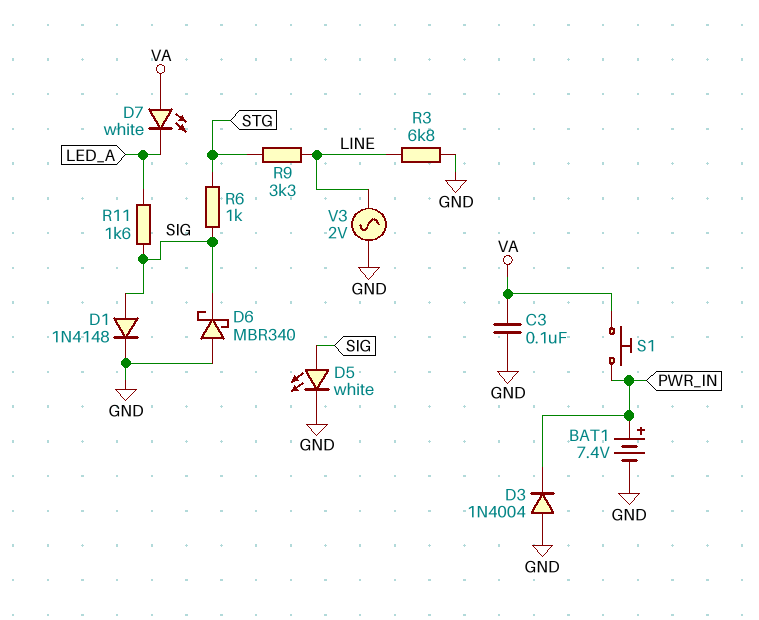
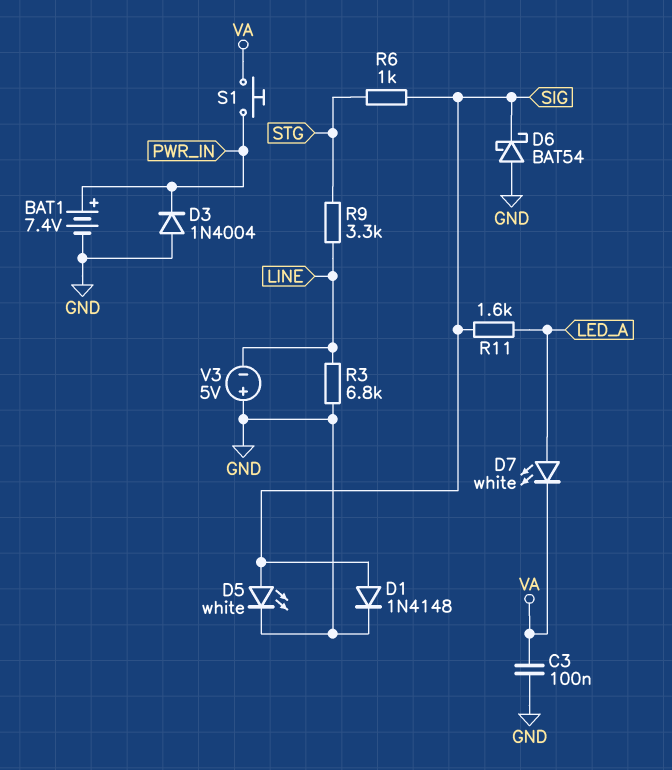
D6: schottky MBR340 (A GND, K SIG) -> schottky BAT54 (A GND, K SIG)
D7: LED white (A VA, K LED_A) -> LED white (A LED_A, K VA)
V3: AC 2V (GND, LINE) -> 5V (plus GND, minus LINE)

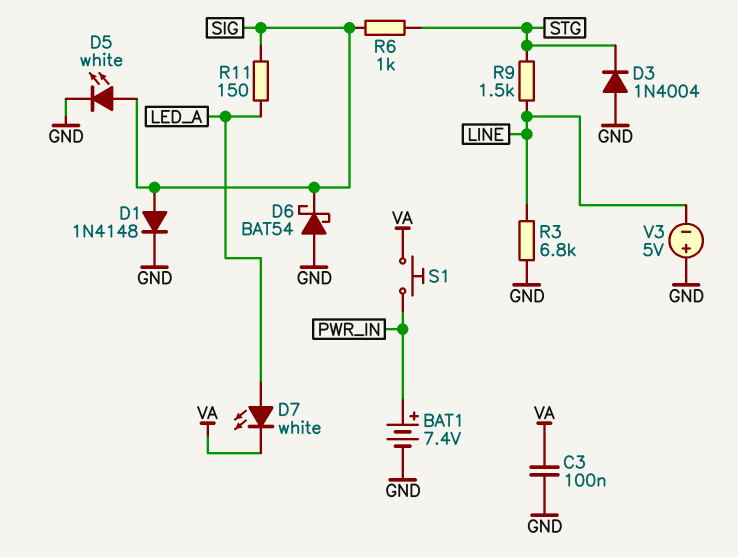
D3: diode 1N4004 (A GND, K PWR_IN) -> diode 1N4004 (A GND, K STG)
R9: 3.3k (LINE, STG) -> 1.5k (LINE, STG)
R11: 1.6k (LED_A, SIG) -> 150 (LED_A, SIG)

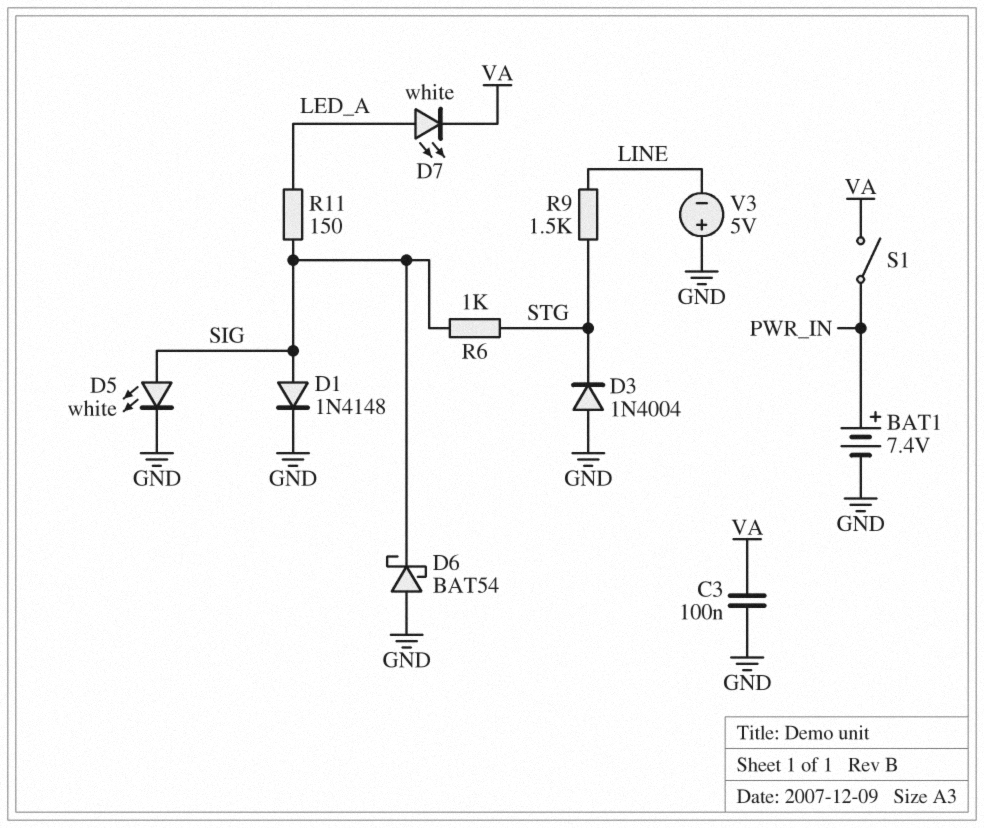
R3: 6.8k (GND, LINE) -> none
S1: button (PWR_IN, VA) -> switch (PWR_IN, VA)

